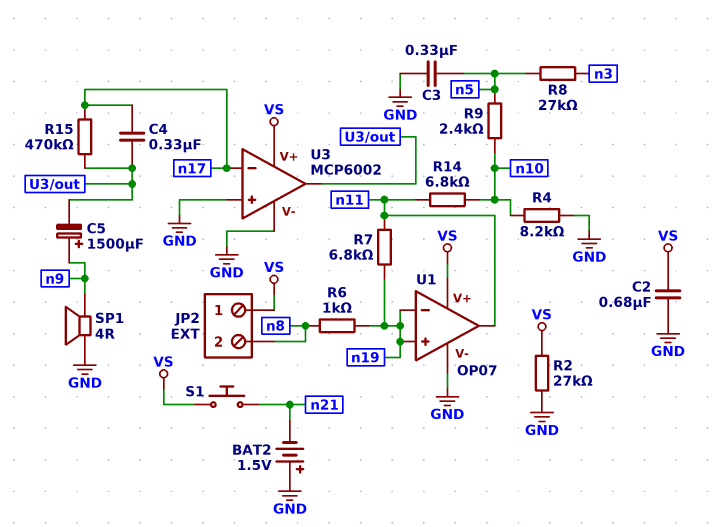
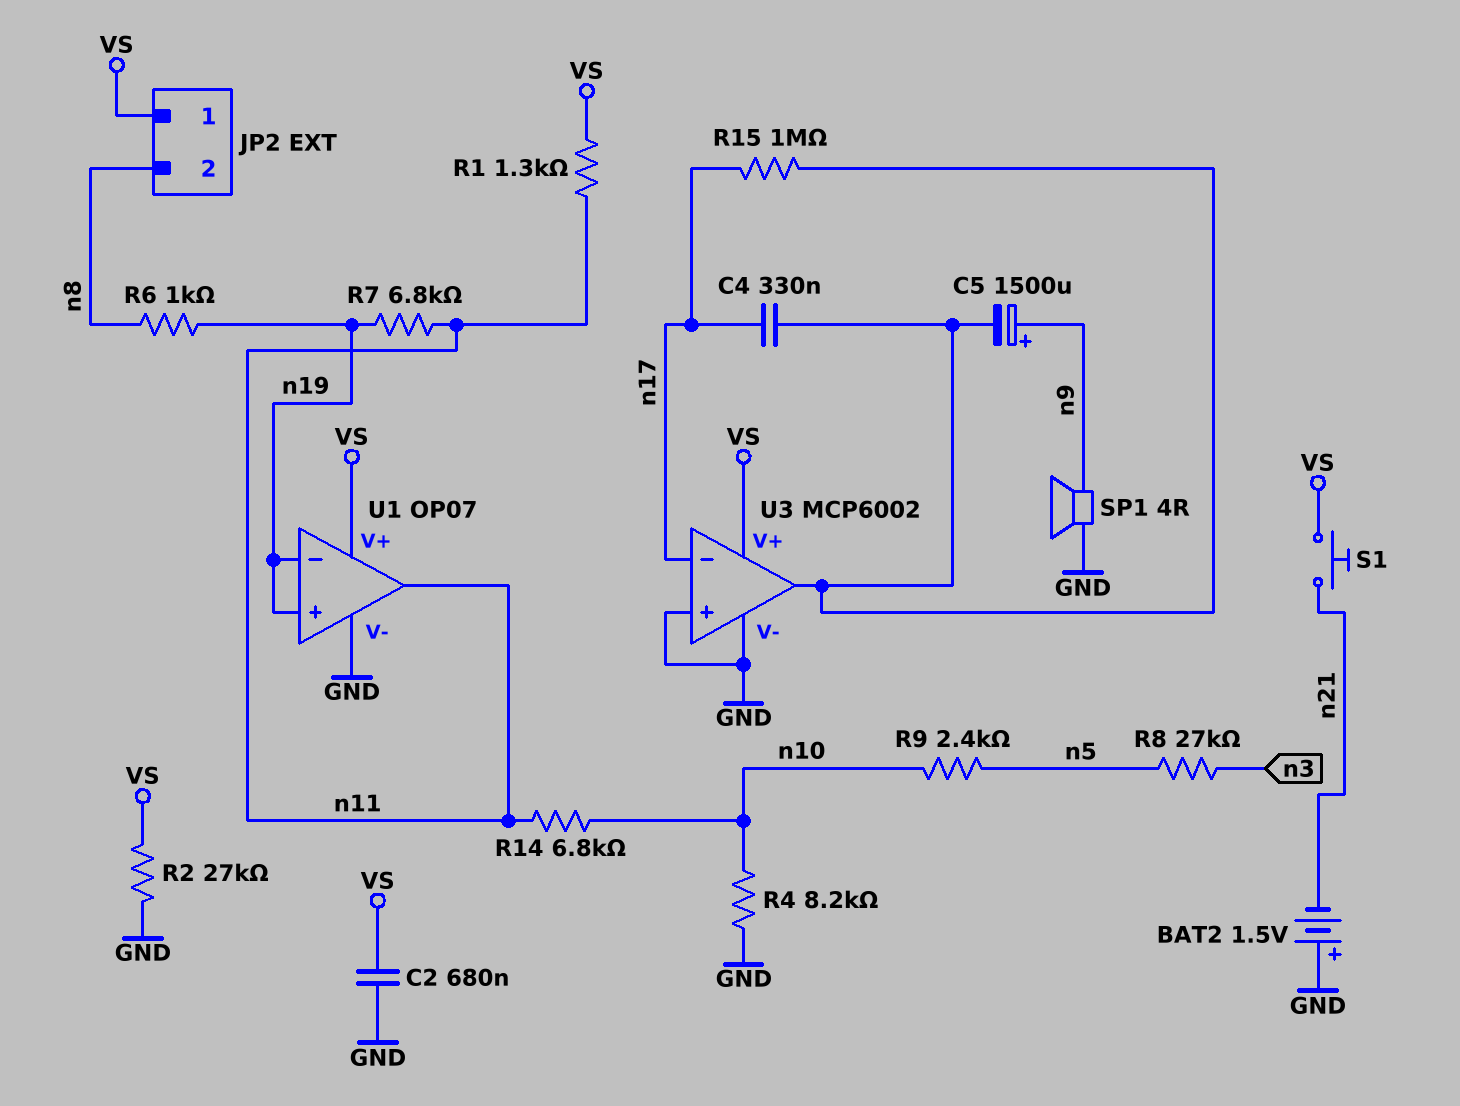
C3: 330nF (GND, n5) -> none
R1: none -> 1.3k (VS, n11)
R15: 470k (U3/out, n17) -> 1M (U3/out, n17)

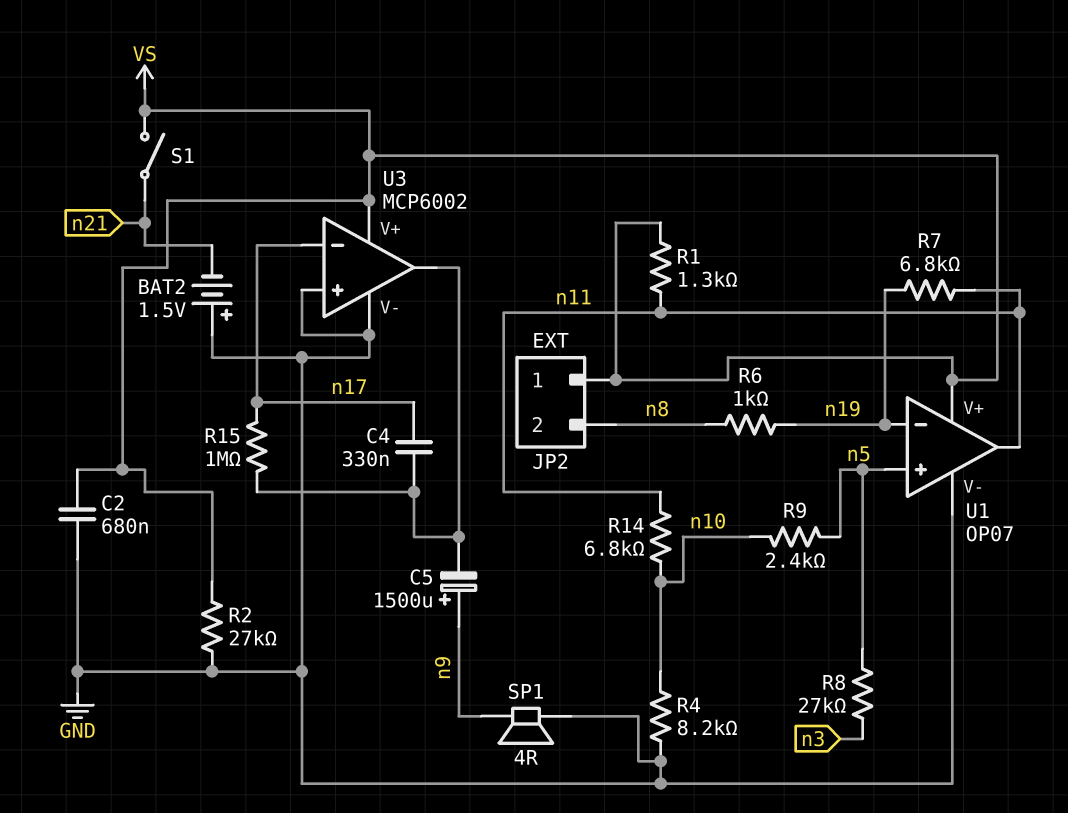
S1: button (VS, n21) -> switch (VS, n21)
U1 pin in+: n19 -> n5

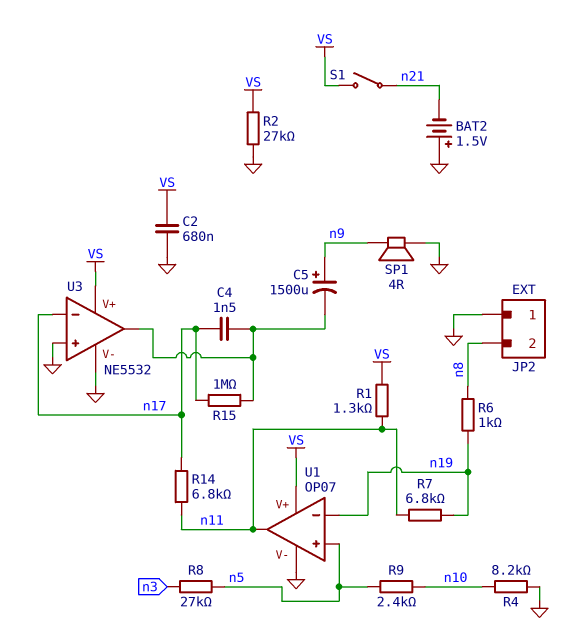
C4: 330nF (U3/out, n17) -> 1.5nF (U3/out, n17)
JP2 pin 1: VS -> GND
R14: 6.8k (n10, n11) -> 6.8k (n11, n17)
U3: MCP6002 -> NE5532

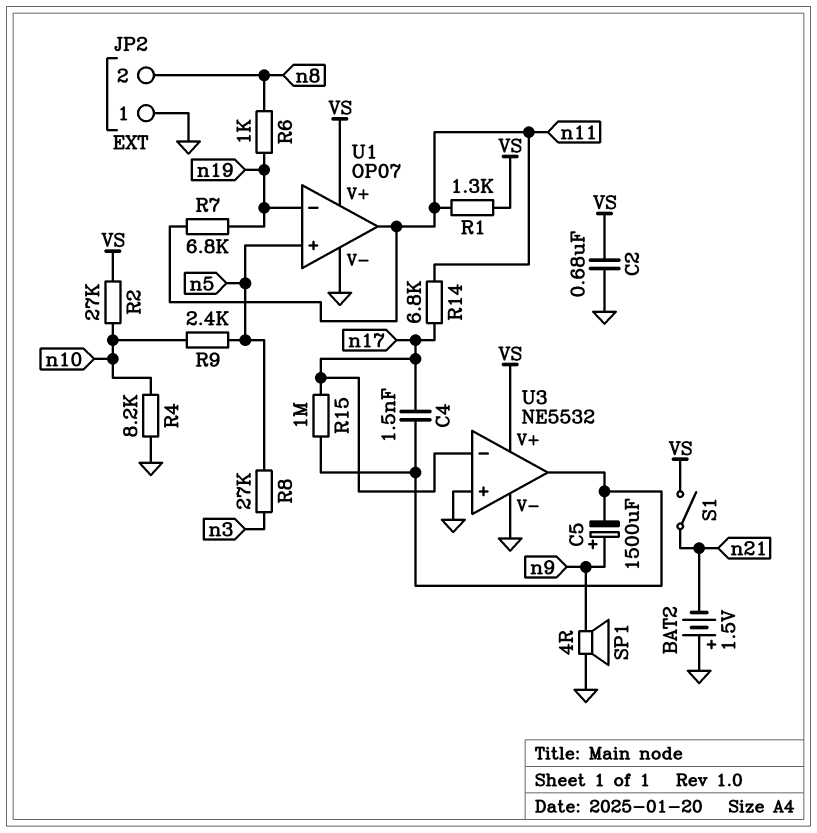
R2: 27k (GND, VS) -> 27k (VS, n10)

